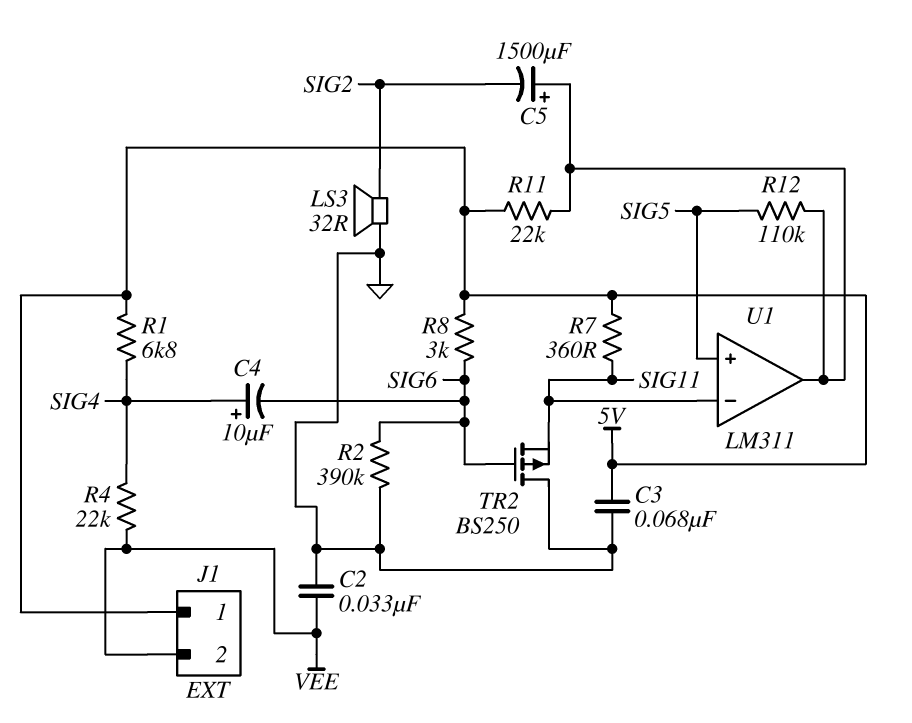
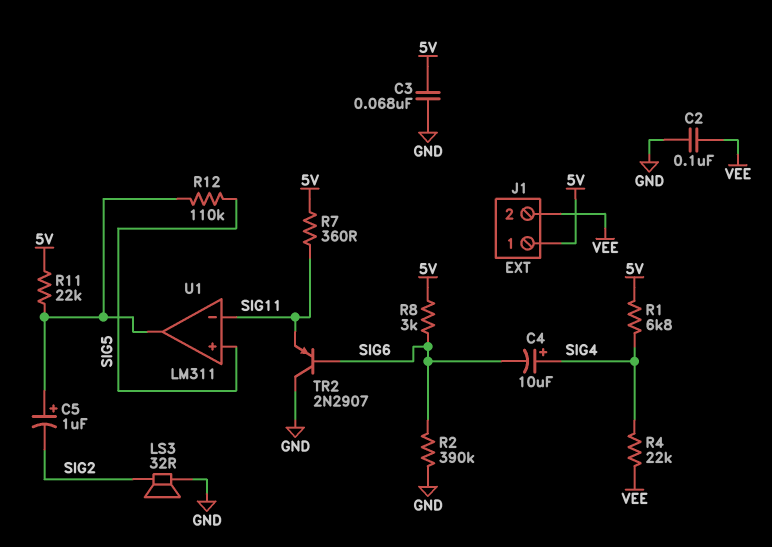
C2: 33nF (GND, VEE) -> 100nF (GND, VEE)
C5: 1500uF (plus U1/out, minus SIG2) -> 1uF (plus U1/out, minus SIG2)
TR2: PMOS BS250 (G SIG6, D GND, S SIG11) -> PNP 2N2907 (B SIG6, C GND, E SIG11)

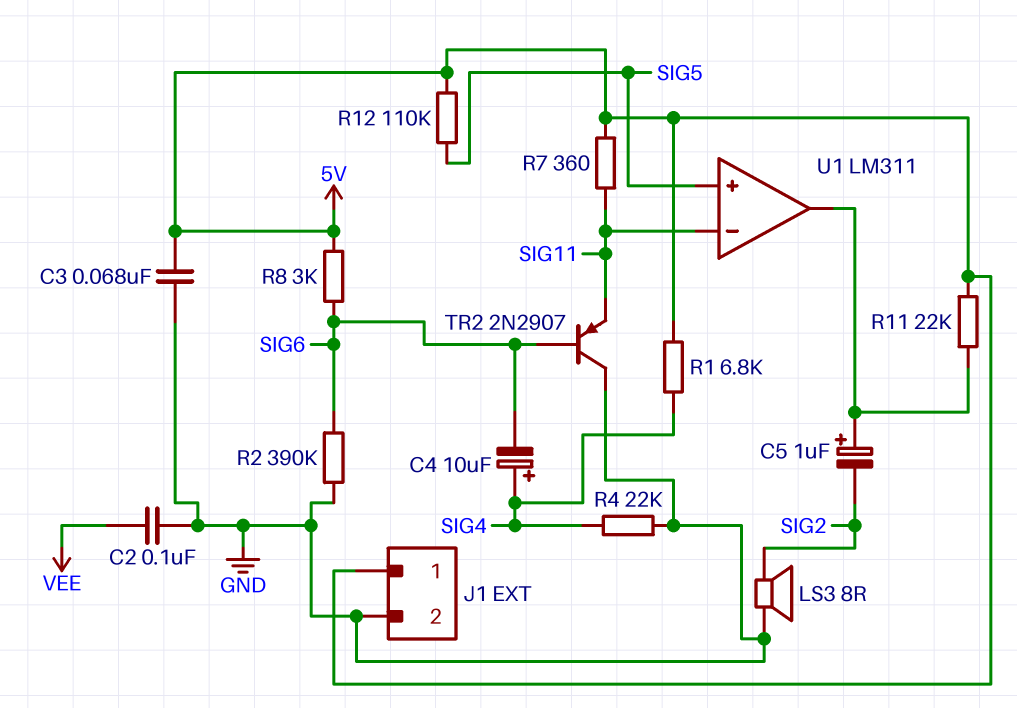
J1 pin 2: VEE -> GND
LS3: speaker 32R (GND, SIG2) -> speaker 8R (GND, SIG2)
R4: 22k (SIG4, VEE) -> 22k (GND, SIG4)
R12: 110k (SIG5, U1/out) -> 110k (5V, SIG5)

